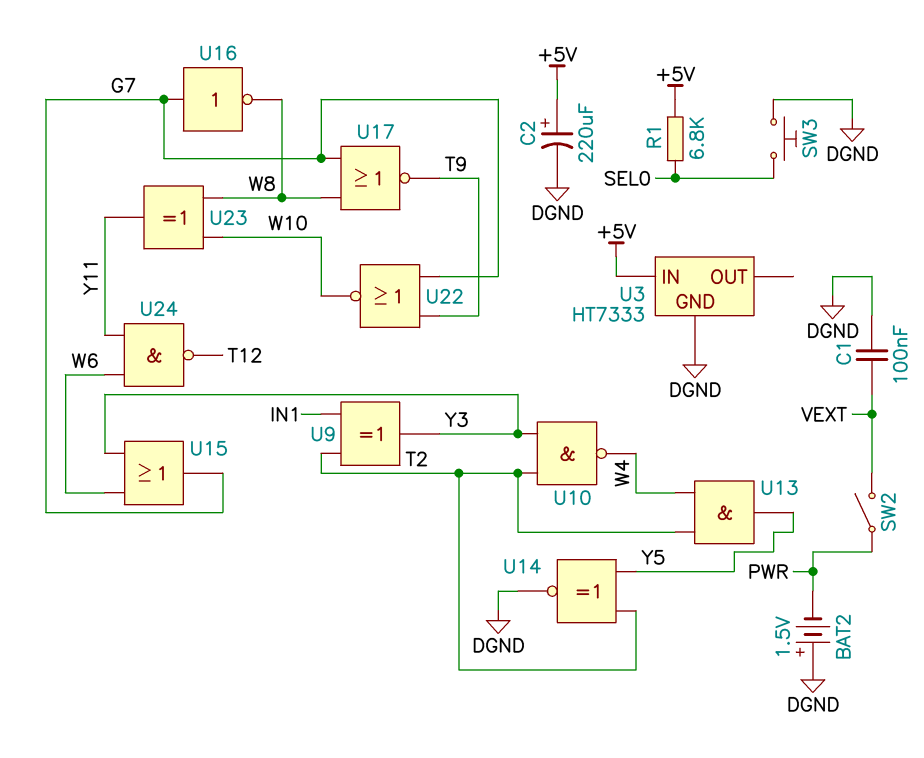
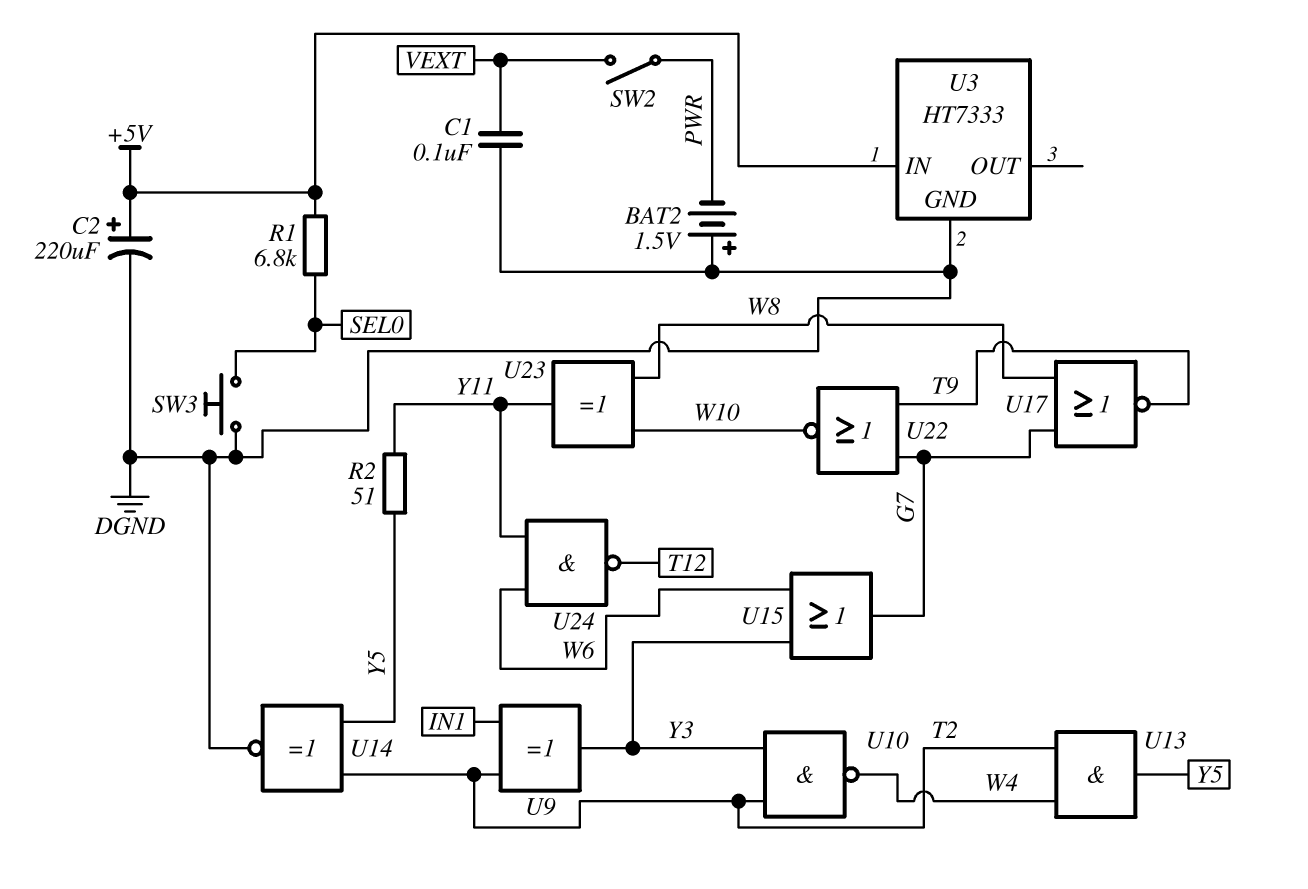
R2: none -> 51 (Y5, Y11)
U16: NOT (in G7, out W8) -> none

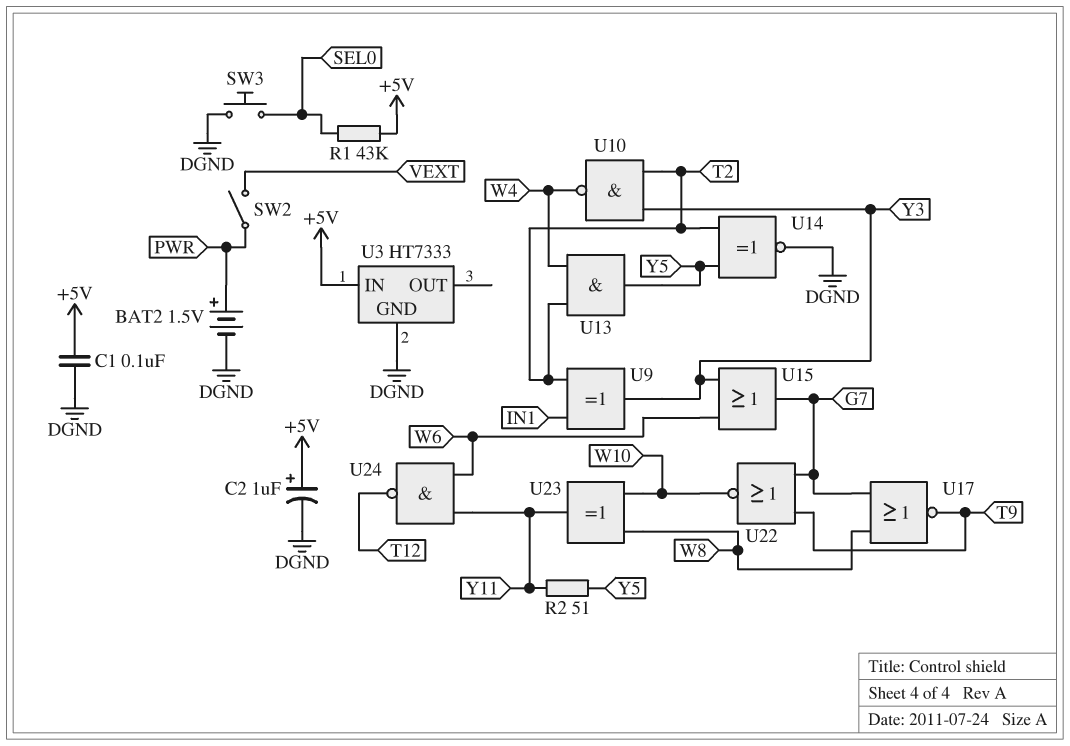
BAT2: 1.5V (plus DGND, minus PWR) -> 1.5V (plus PWR, minus DGND)
C1: 100nF (DGND, VEXT) -> 100nF (+5V, DGND)
C2: 220uF (plus +5V, minus DGND) -> 1uF (plus +5V, minus DGND)
R1: 6.8k (+5V, SEL0) -> 43k (+5V, SEL0)

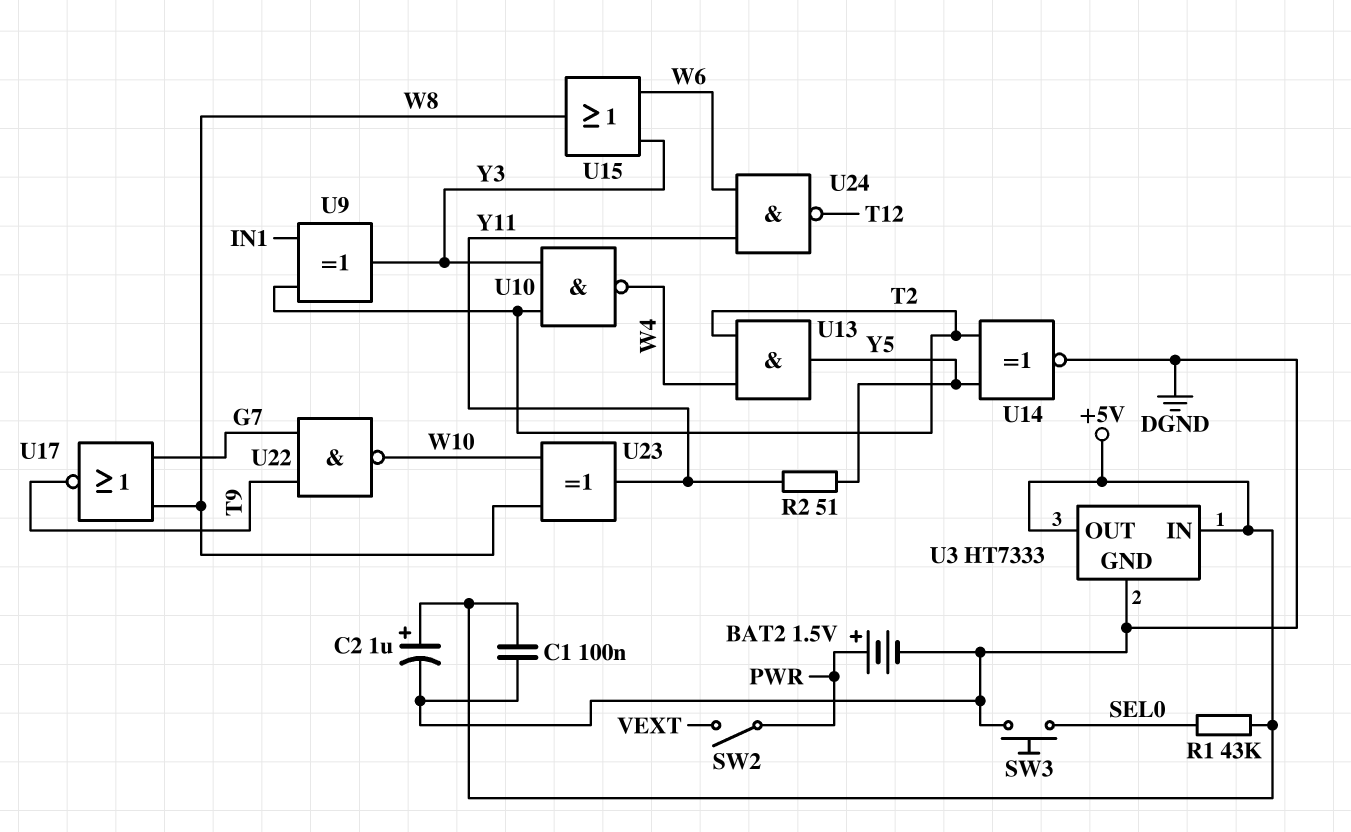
U3 pin OUT: none -> +5V
U15: OR (in W6, in Y3, out G7) -> OR (in W6, in Y3, out W8)
U22: NOR (in G7, in T9, out W10) -> NAND (in G7, in T9, out W10)

